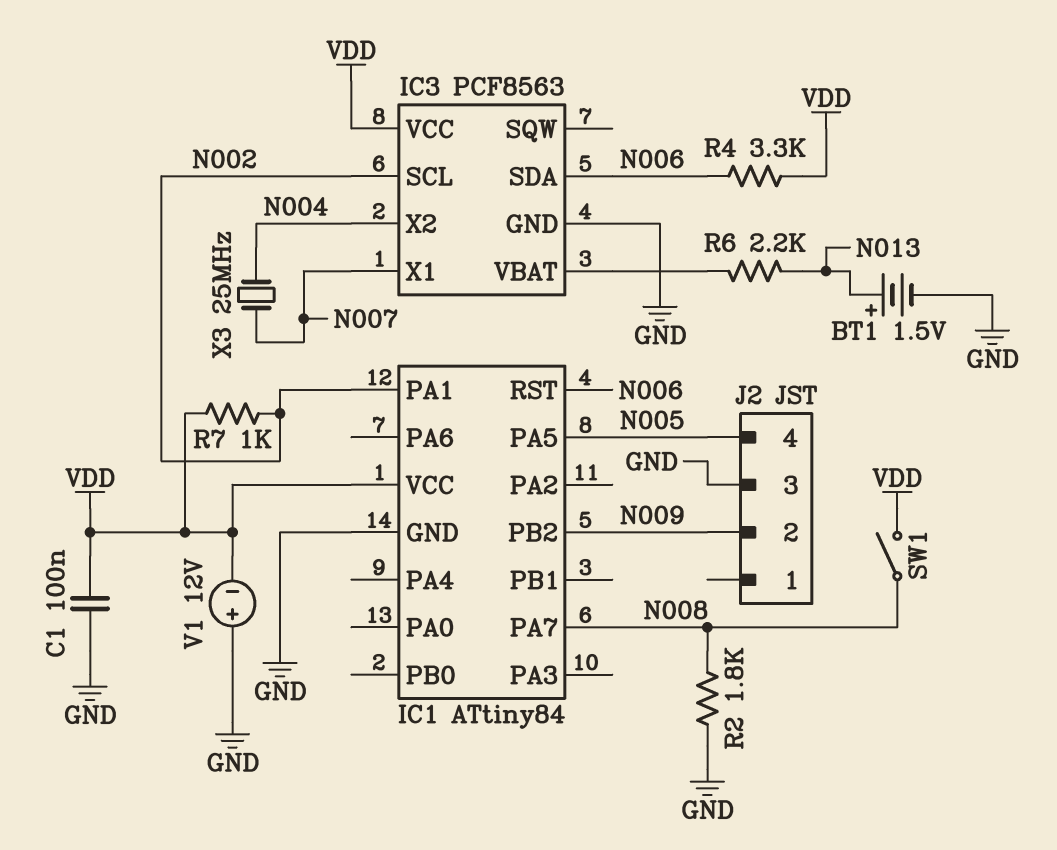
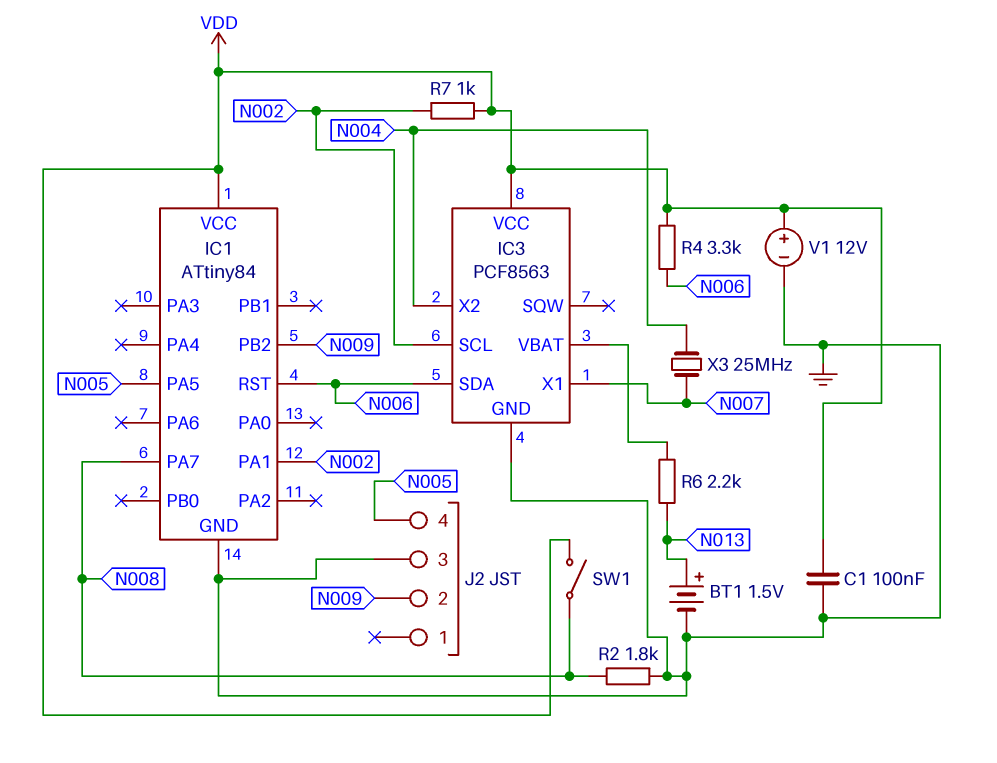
V1: 12V (plus GND, minus VDD) -> 12V (plus VDD, minus GND)

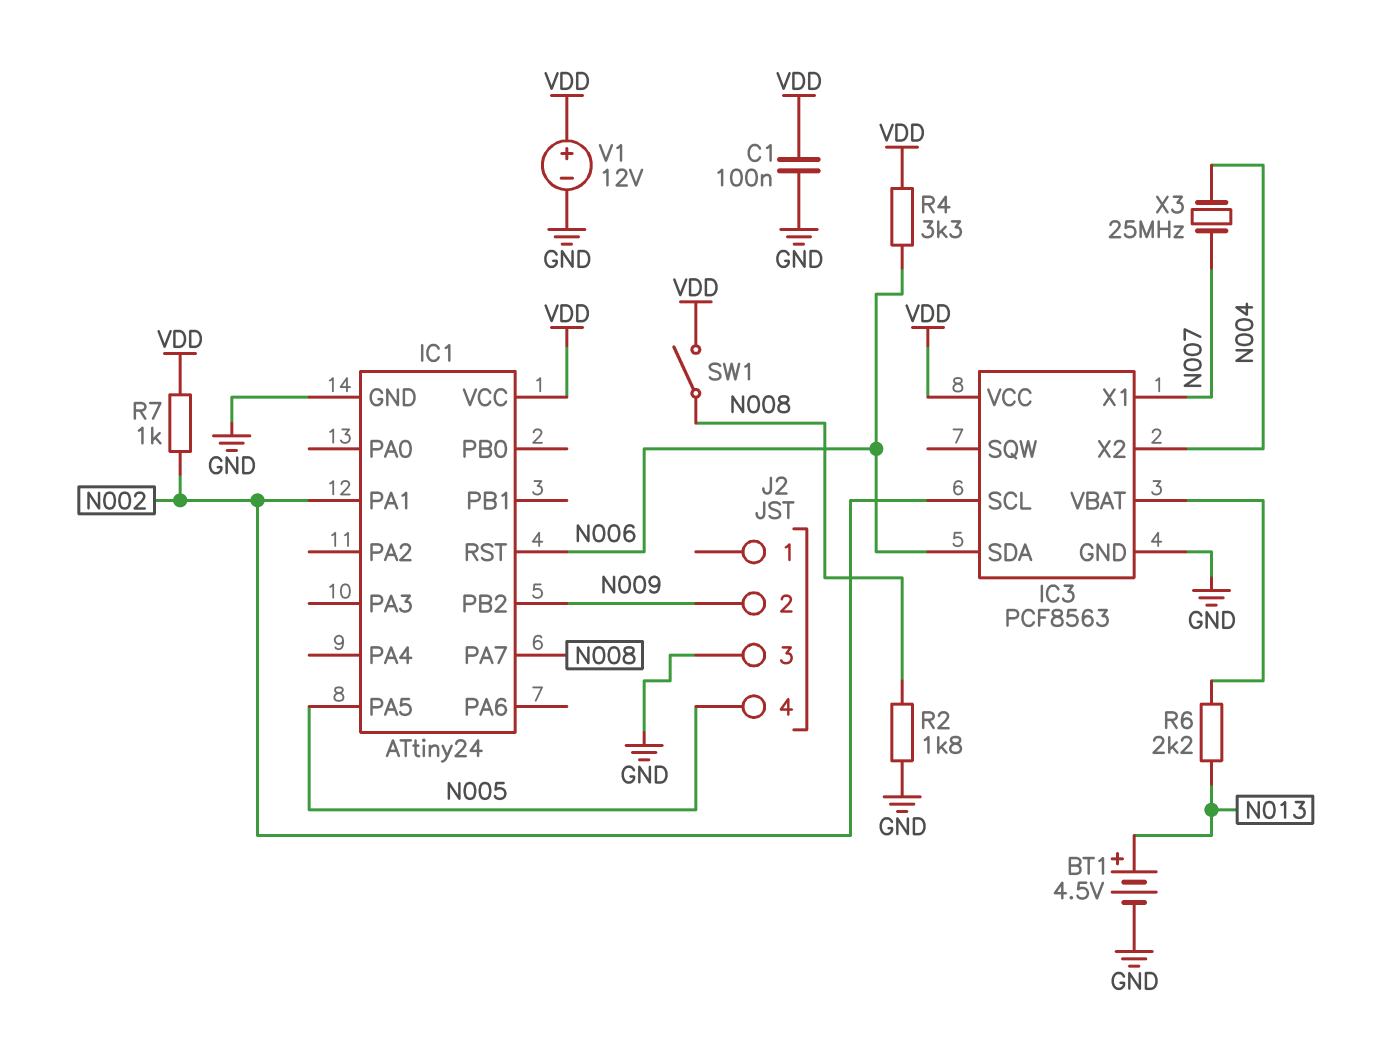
BT1: 1.5V (plus N013, minus GND) -> 4.5V (plus N013, minus GND)
IC1: ATtiny84 -> ATtiny24

